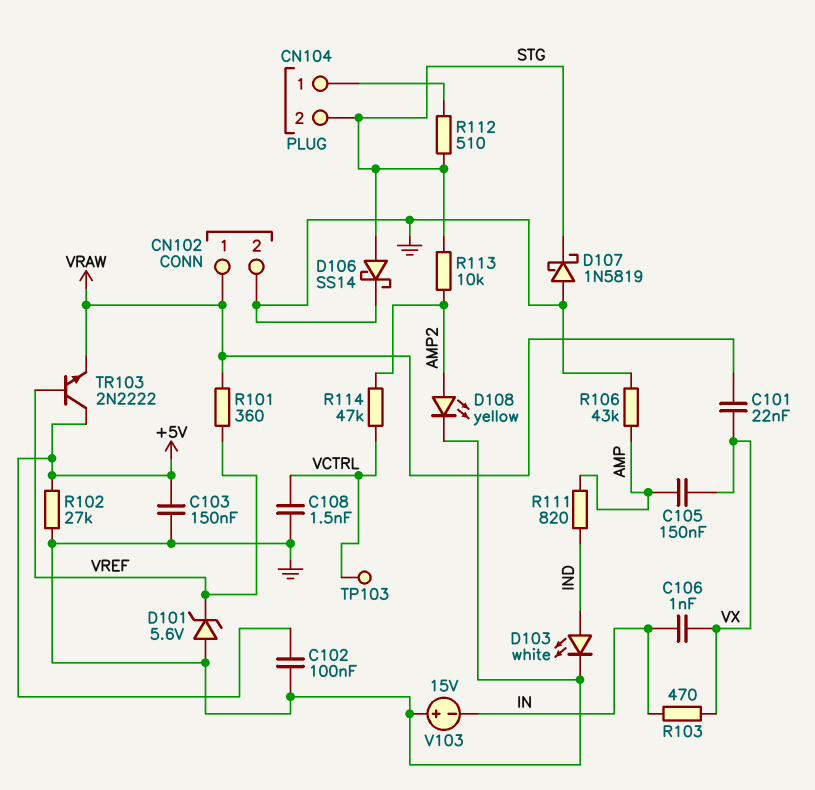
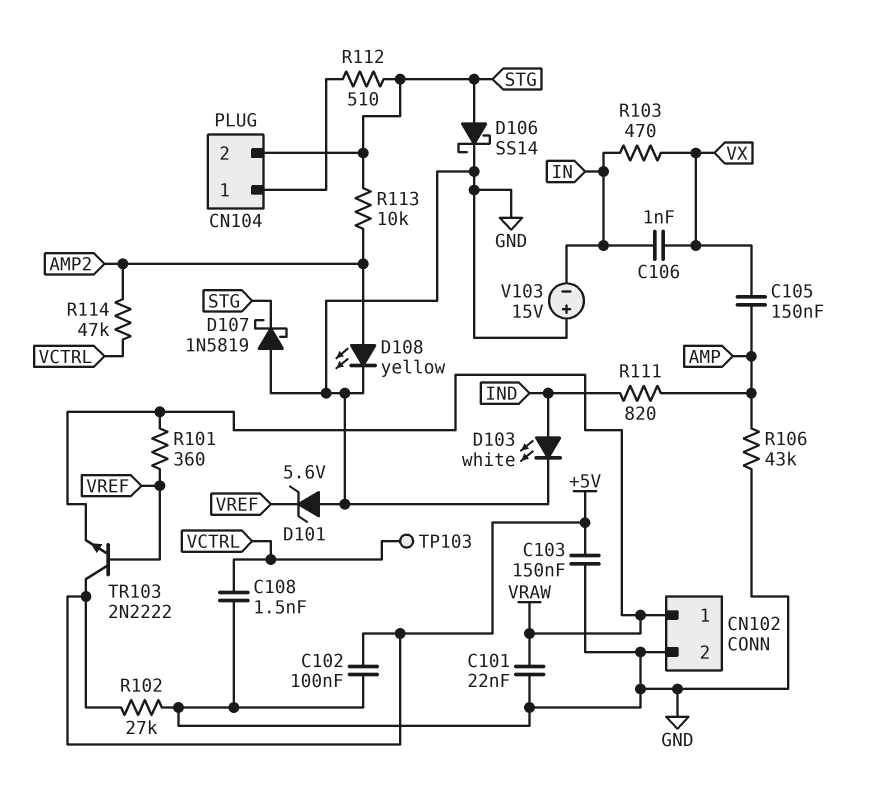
C101: 22nF (VRAW, VX) -> 22nF (GND, VRAW)

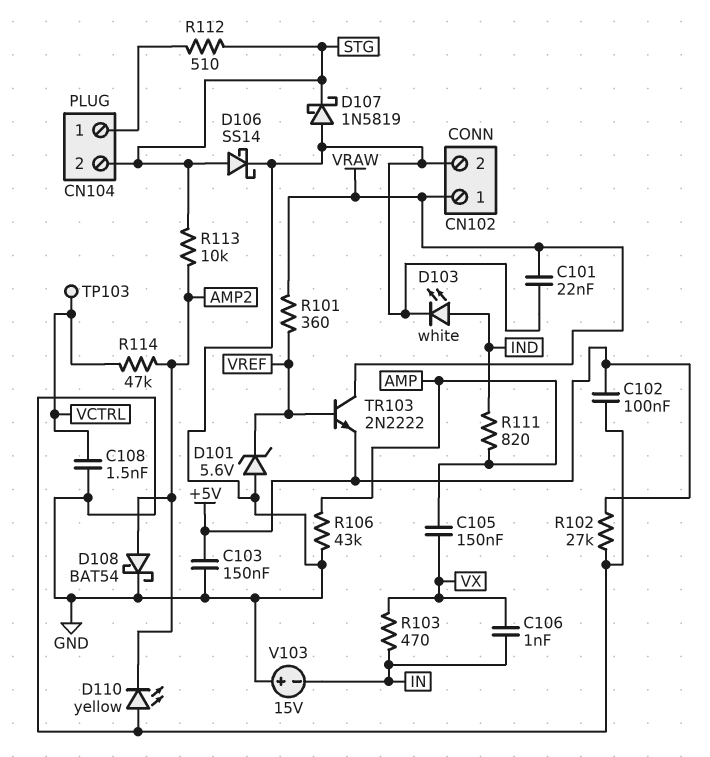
D108: LED yellow (A AMP2, K GND) -> schottky BAT54 (A AMP2, K GND)
D110: none -> LED yellow (A GND, K AMP2)
TR103: NPN 2N2222 (B VREF, C +5V, E VRAW) -> NPN 2N2222 (B VREF, C VRAW, E +5V)

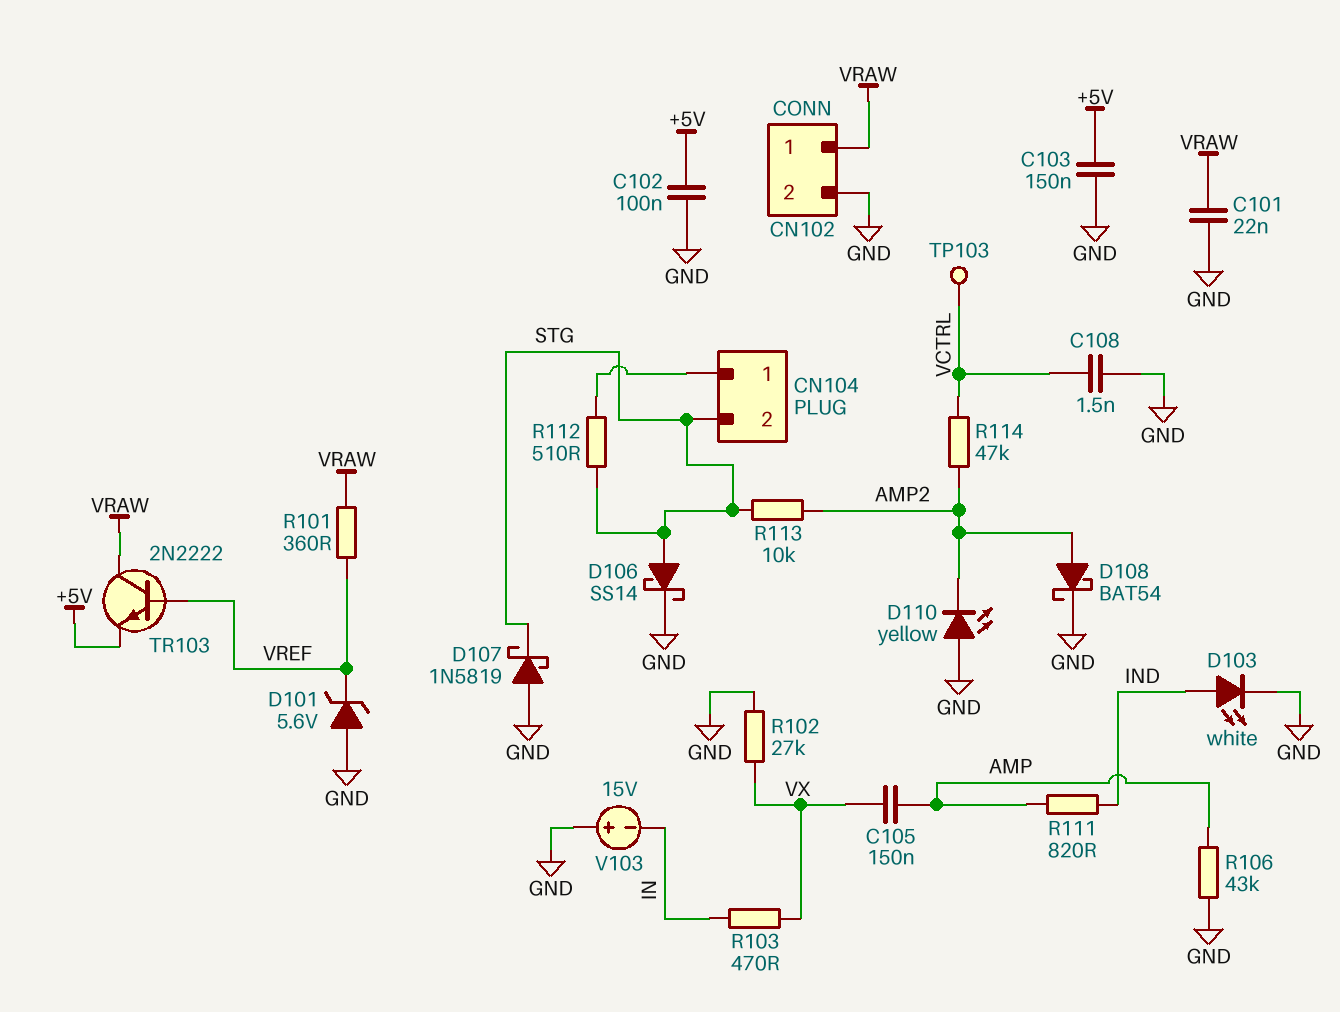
C106: 1nF (IN, VX) -> none
R102: 27k (+5V, GND) -> 27k (GND, VX)

